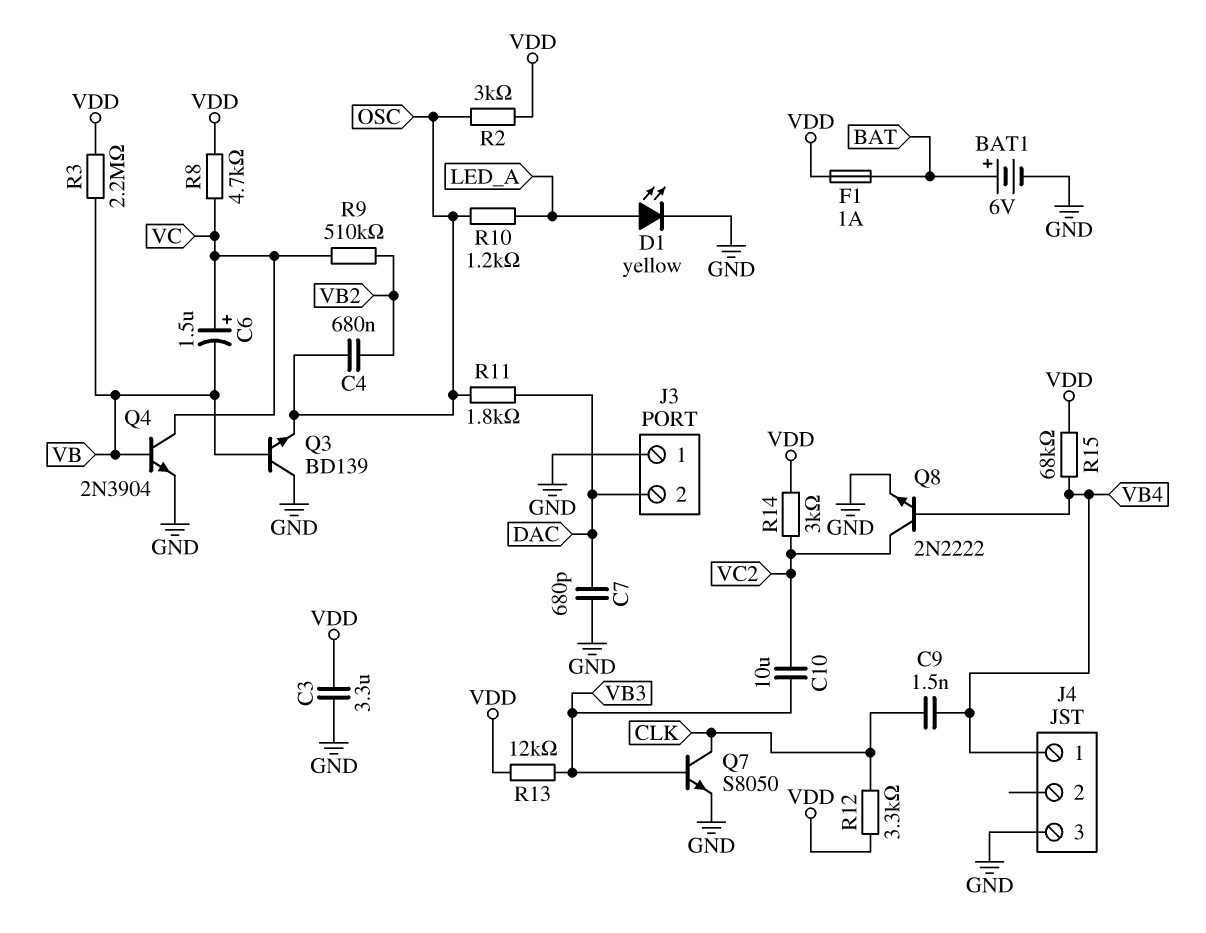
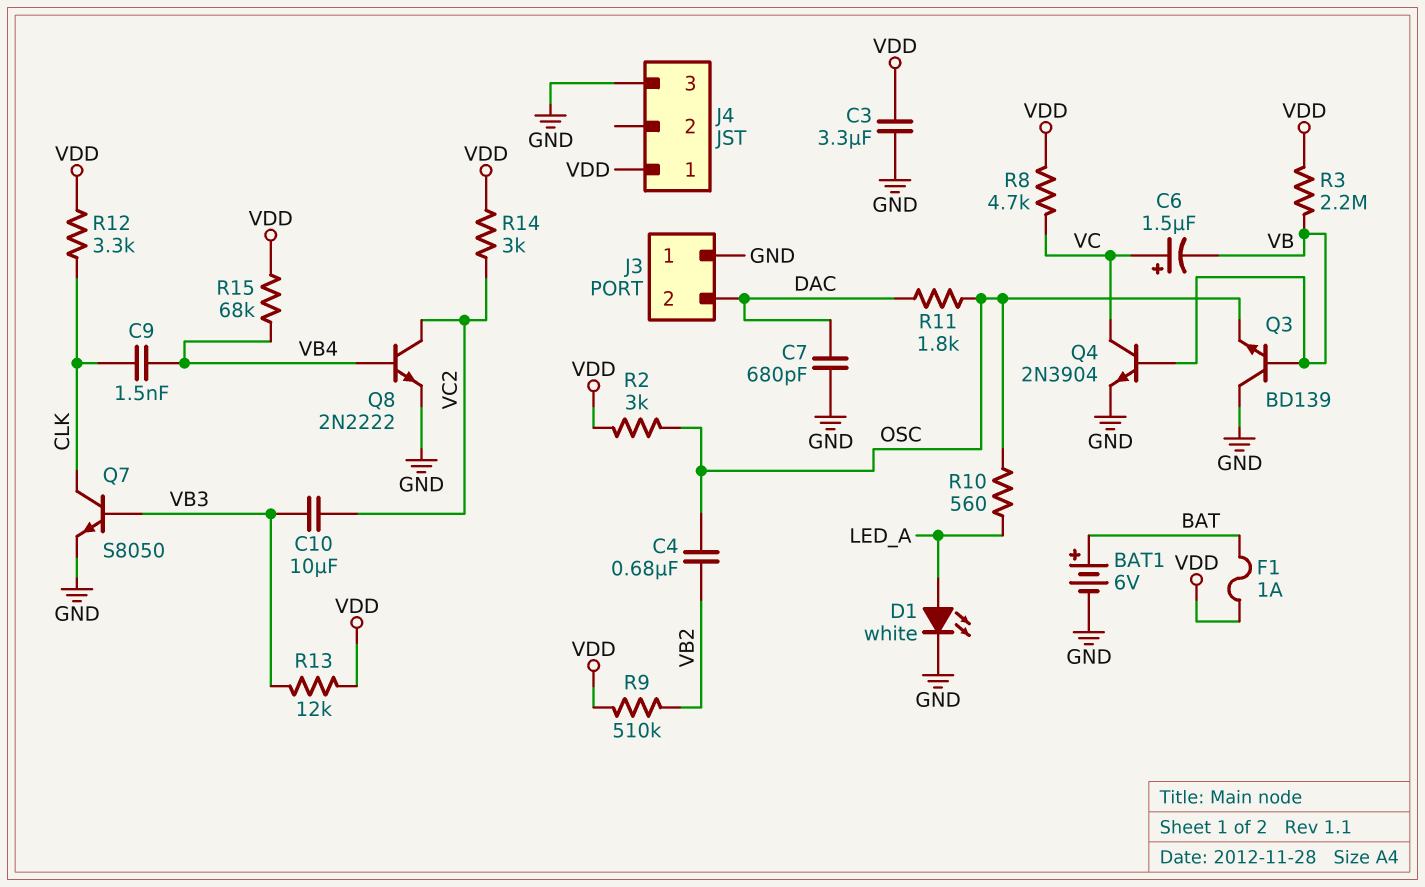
D1: LED yellow (A LED_A, K GND) -> LED white (A LED_A, K GND)
J4 pin 1: VB4 -> VDD
R9: 510k (VB2, VC) -> 510k (VB2, VDD)
R10: 1.2k (LED_A, OSC) -> 560 (LED_A, OSC)

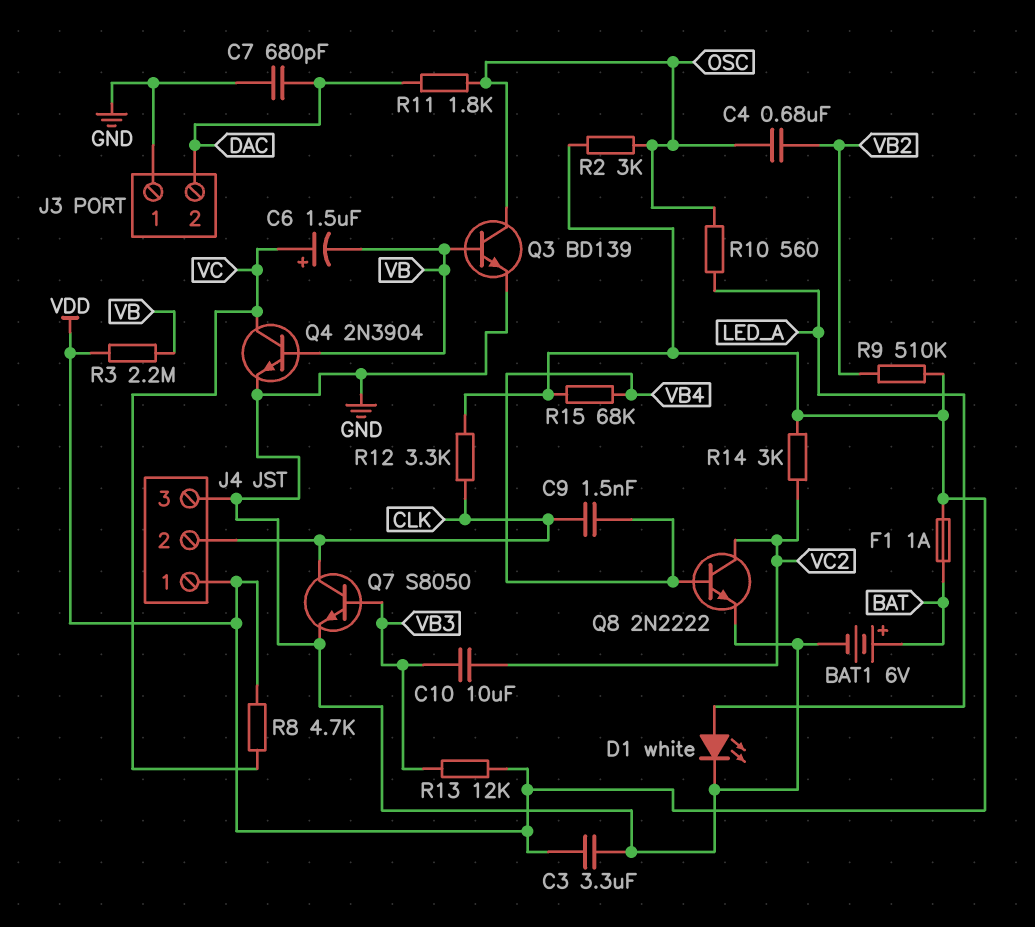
J4 pin 2: none -> CLK
Q3: NPN BD139 (B VB, C GND, E OSC) -> NPN BD139 (B VB, C OSC, E GND)

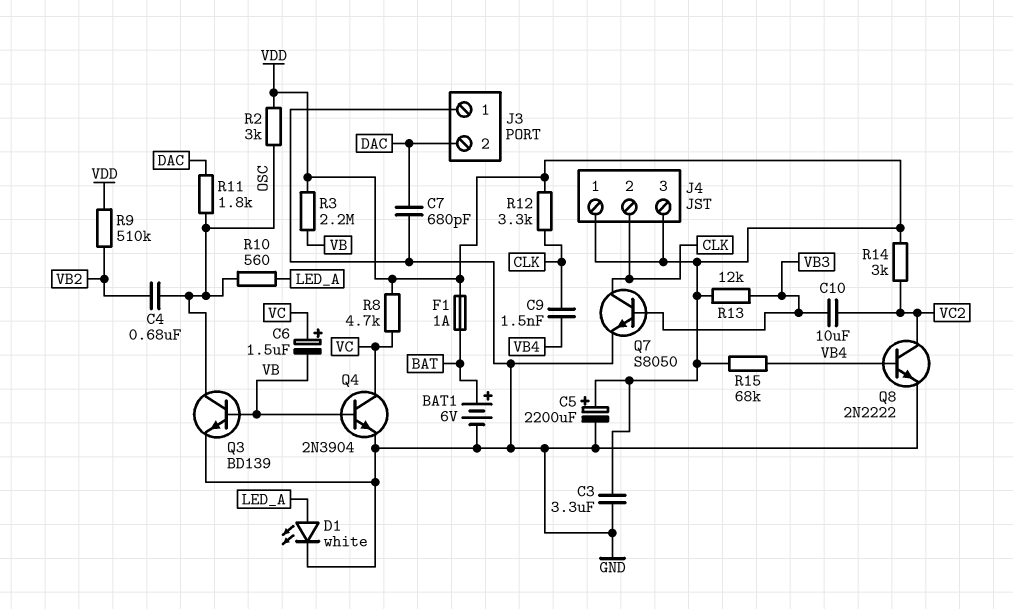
C5: none -> 2200uF (plus VDD, minus GND)
J4 pin 3: GND -> VDD

